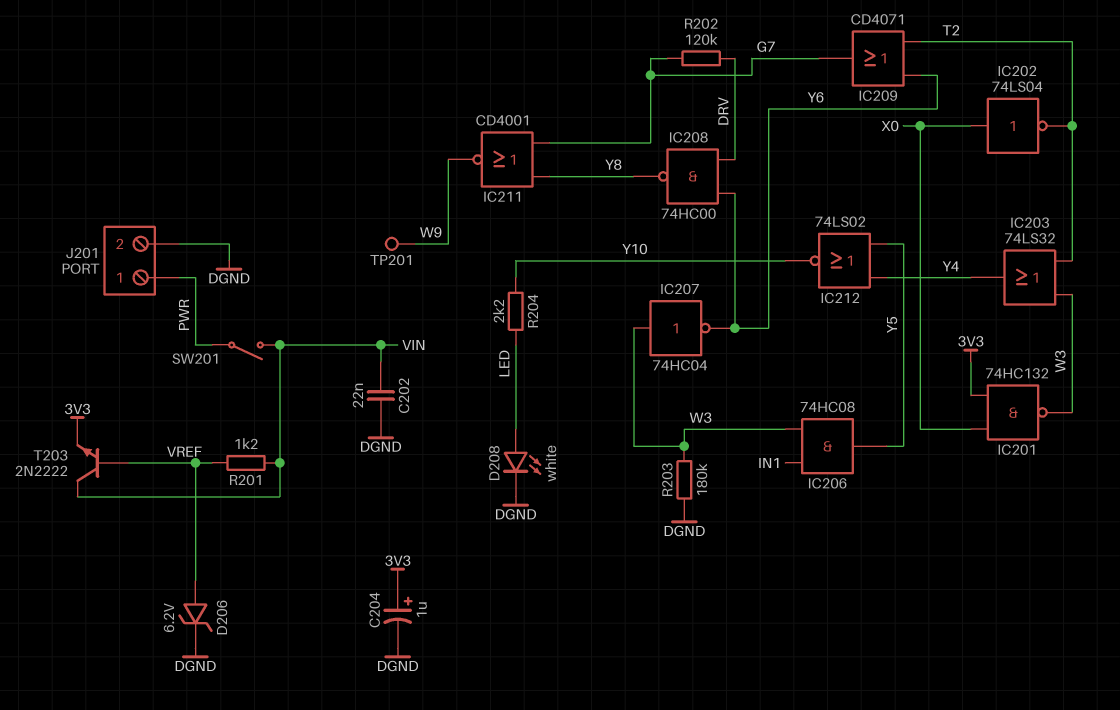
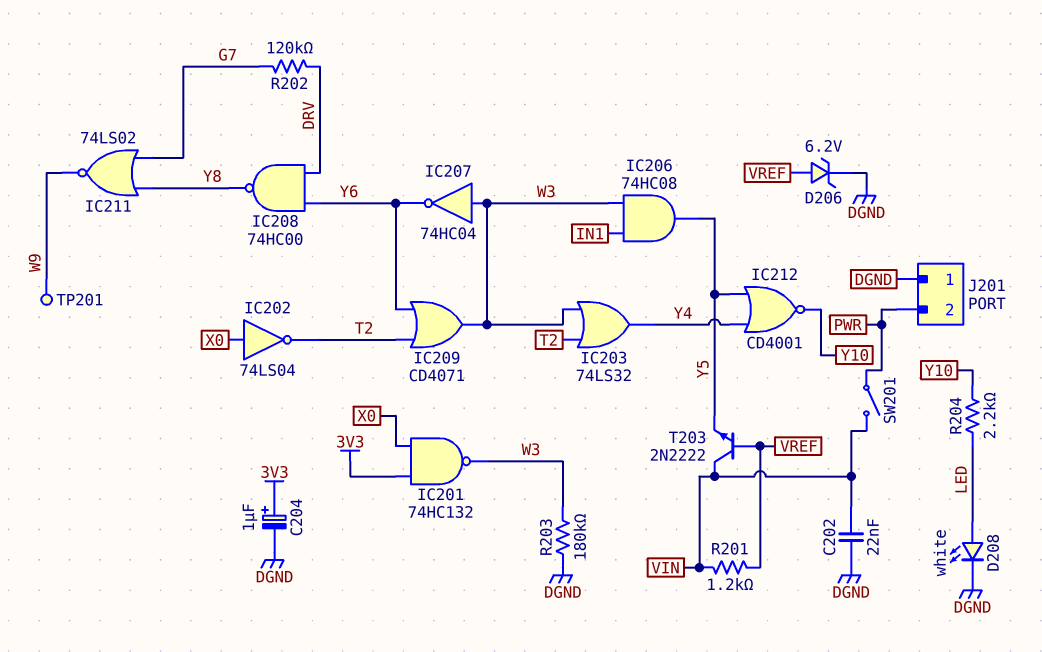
IC209: OR CD4071 (in T2, in Y6, out G7) -> OR CD4071 (in T2, in Y6, out W3)
IC211: NOR CD4001 (in G7, in Y8, out W9) -> NOR 74LS02 (in G7, in Y8, out W9)
IC212: NOR 74LS02 (in Y4, in Y5, out Y10) -> NOR CD4001 (in Y4, in Y5, out Y10)
J201 pin 1: PWR -> DGND
J201 pin 2: DGND -> PWR
T203: NPN 2N2222 (B VREF, C VIN, E 3V3) -> NPN 2N2222 (B VREF, C VIN, E Y5)

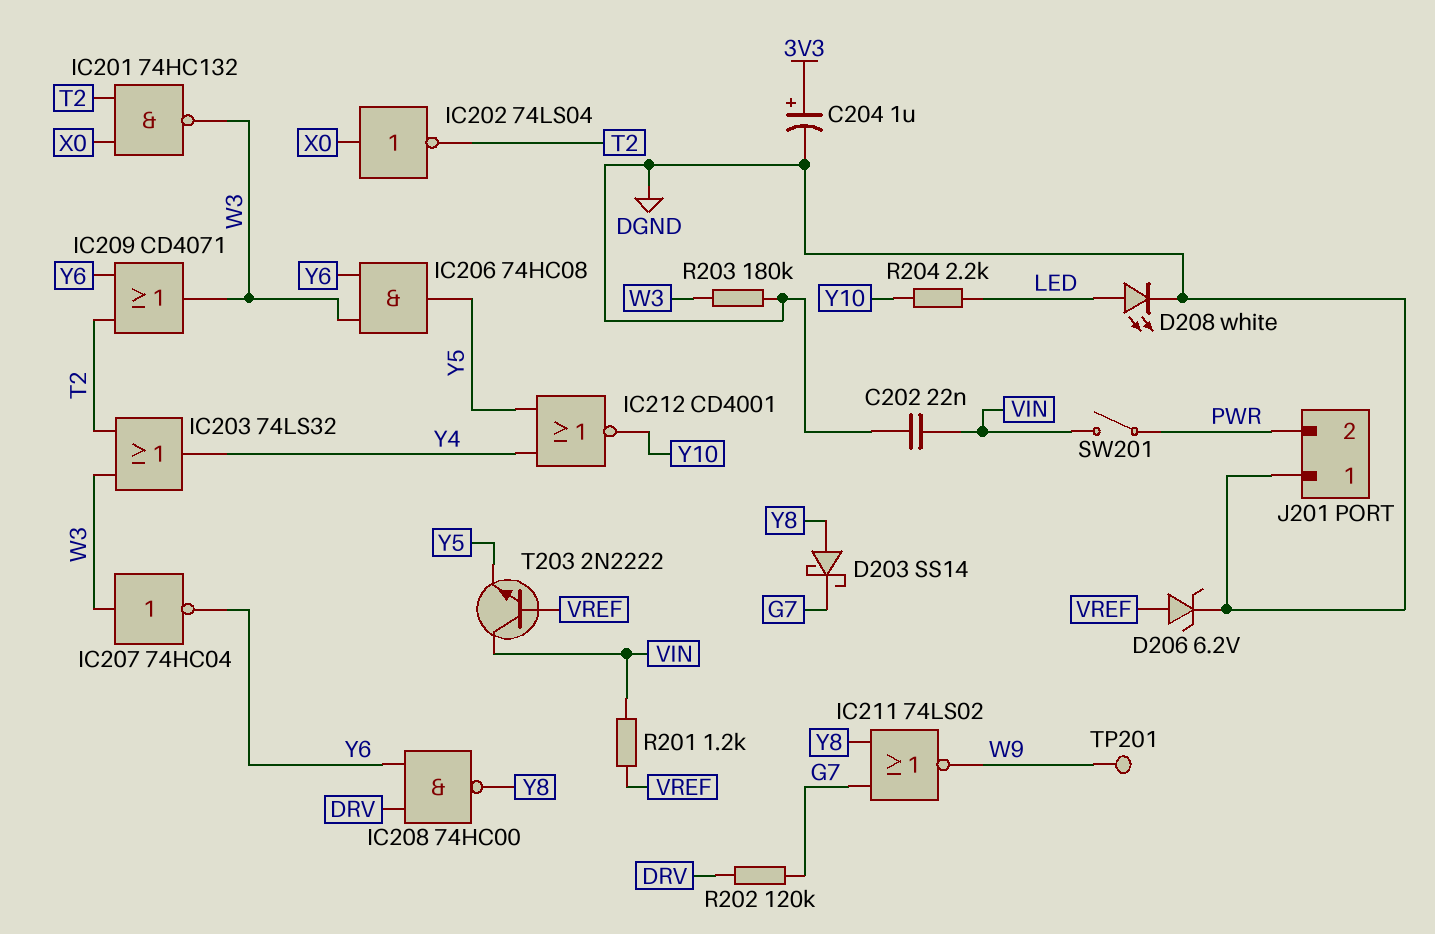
D203: none -> schottky SS14 (A Y8, K G7)
IC201: NAND 74HC132 (in 3V3, in X0, out W3) -> NAND 74HC132 (in T2, in X0, out W3)
IC206: AND 74HC08 (in IN1, in W3, out Y5) -> AND 74HC08 (in W3, in Y6, out Y5)

